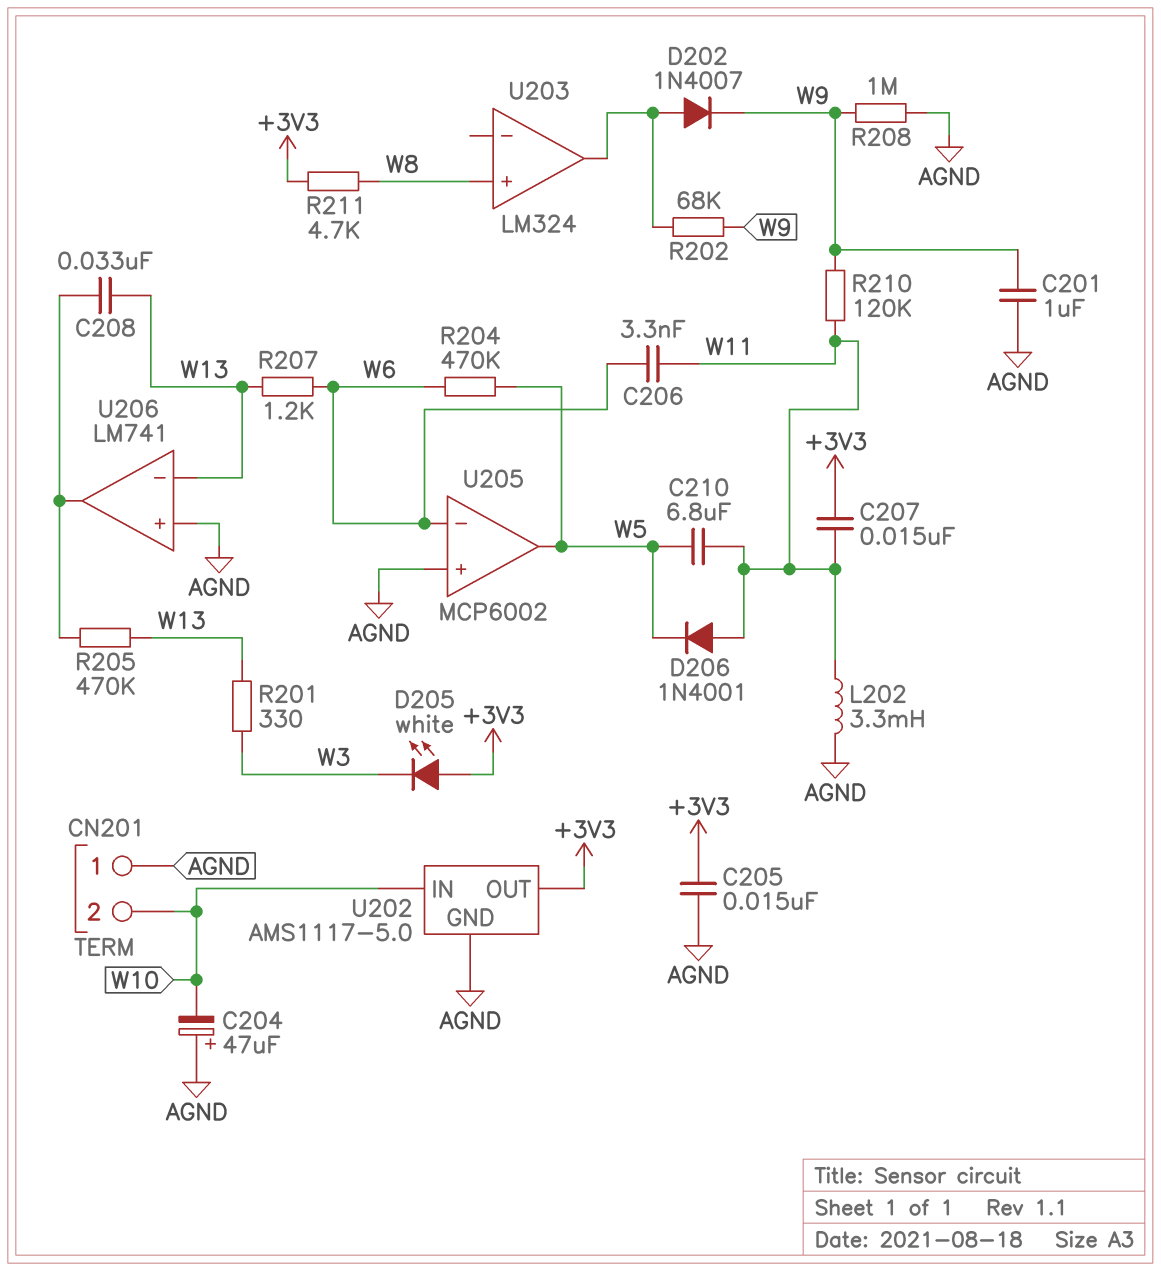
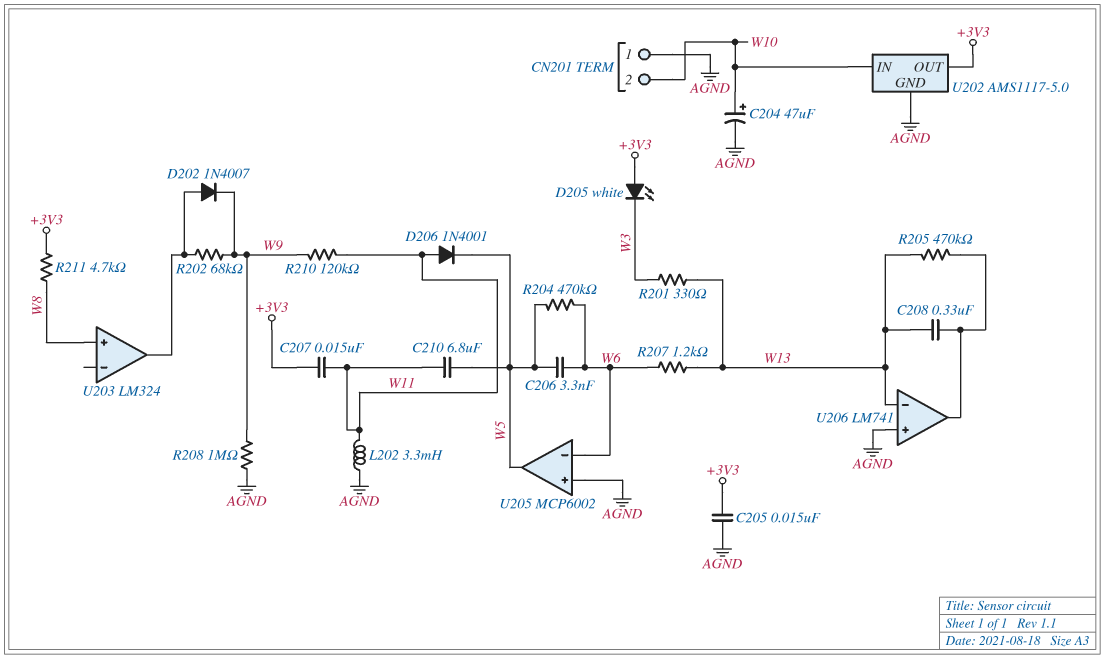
C201: 1uF (AGND, W9) -> none
C204: 47uF (plus AGND, minus W10) -> 47uF (plus W10, minus AGND)
C206: 3.3nF (W6, W11) -> 3.3nF (W5, W6)
C208: 33nF (U206/out, W13) -> 330nF (U206/out, W13)

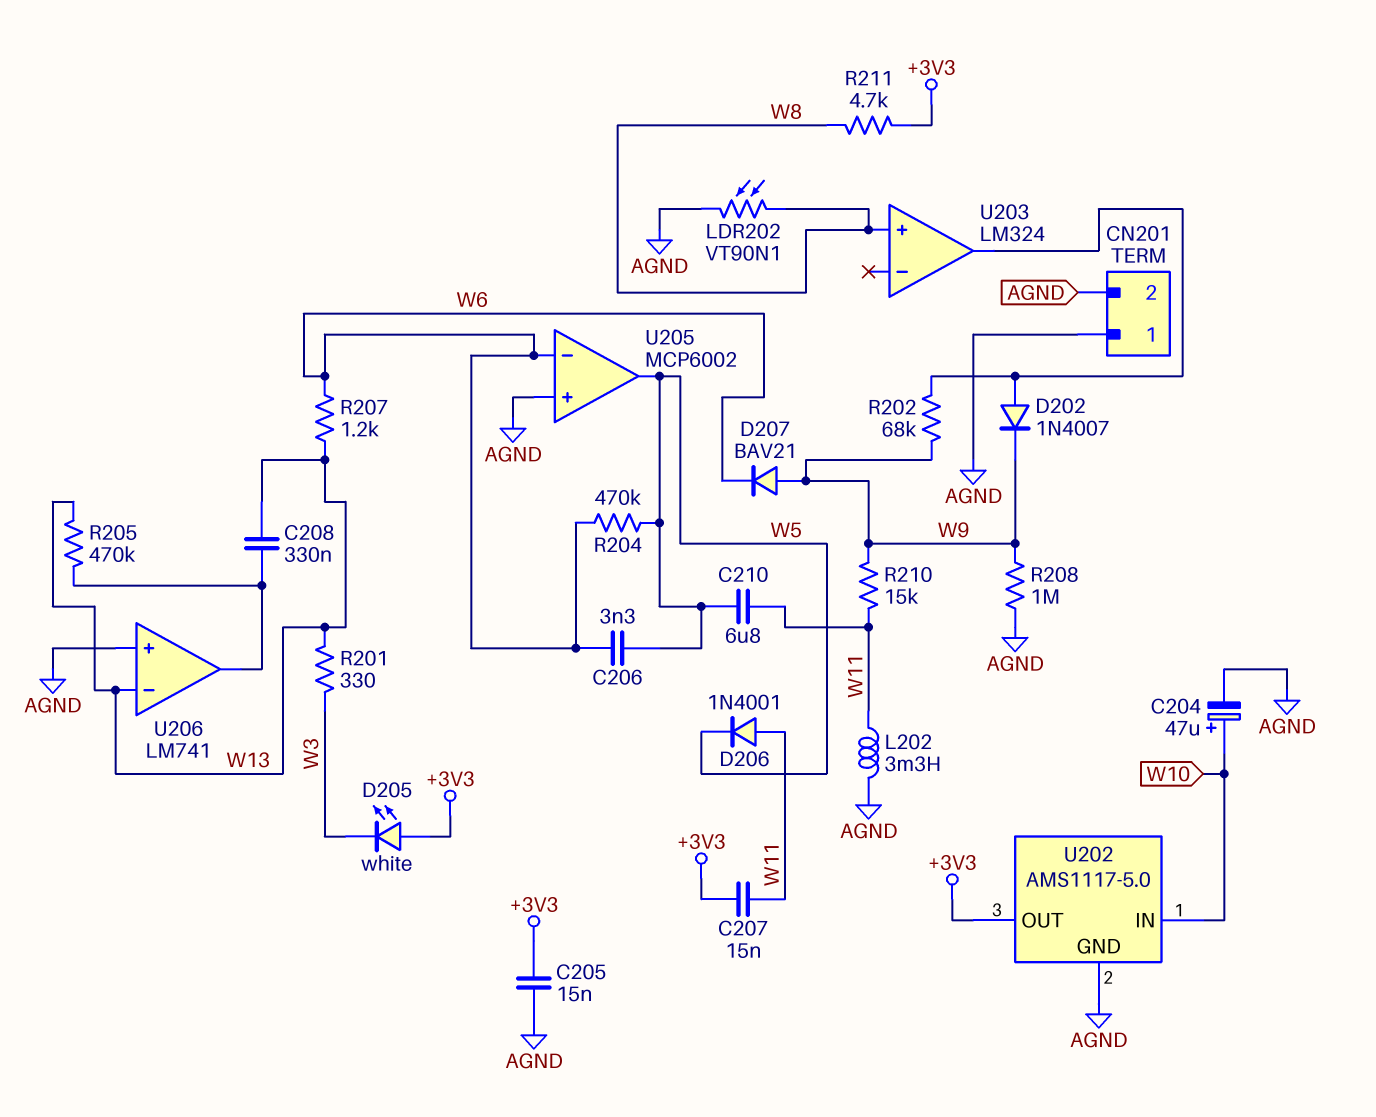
CN201 pin 2: W10 -> AGND
D207: none -> diode BAV21 (A W9, K W6)
LDR202: none -> VT90N1 (AGND, W8)
R210: 120k (W9, W11) -> 15k (W9, W11)

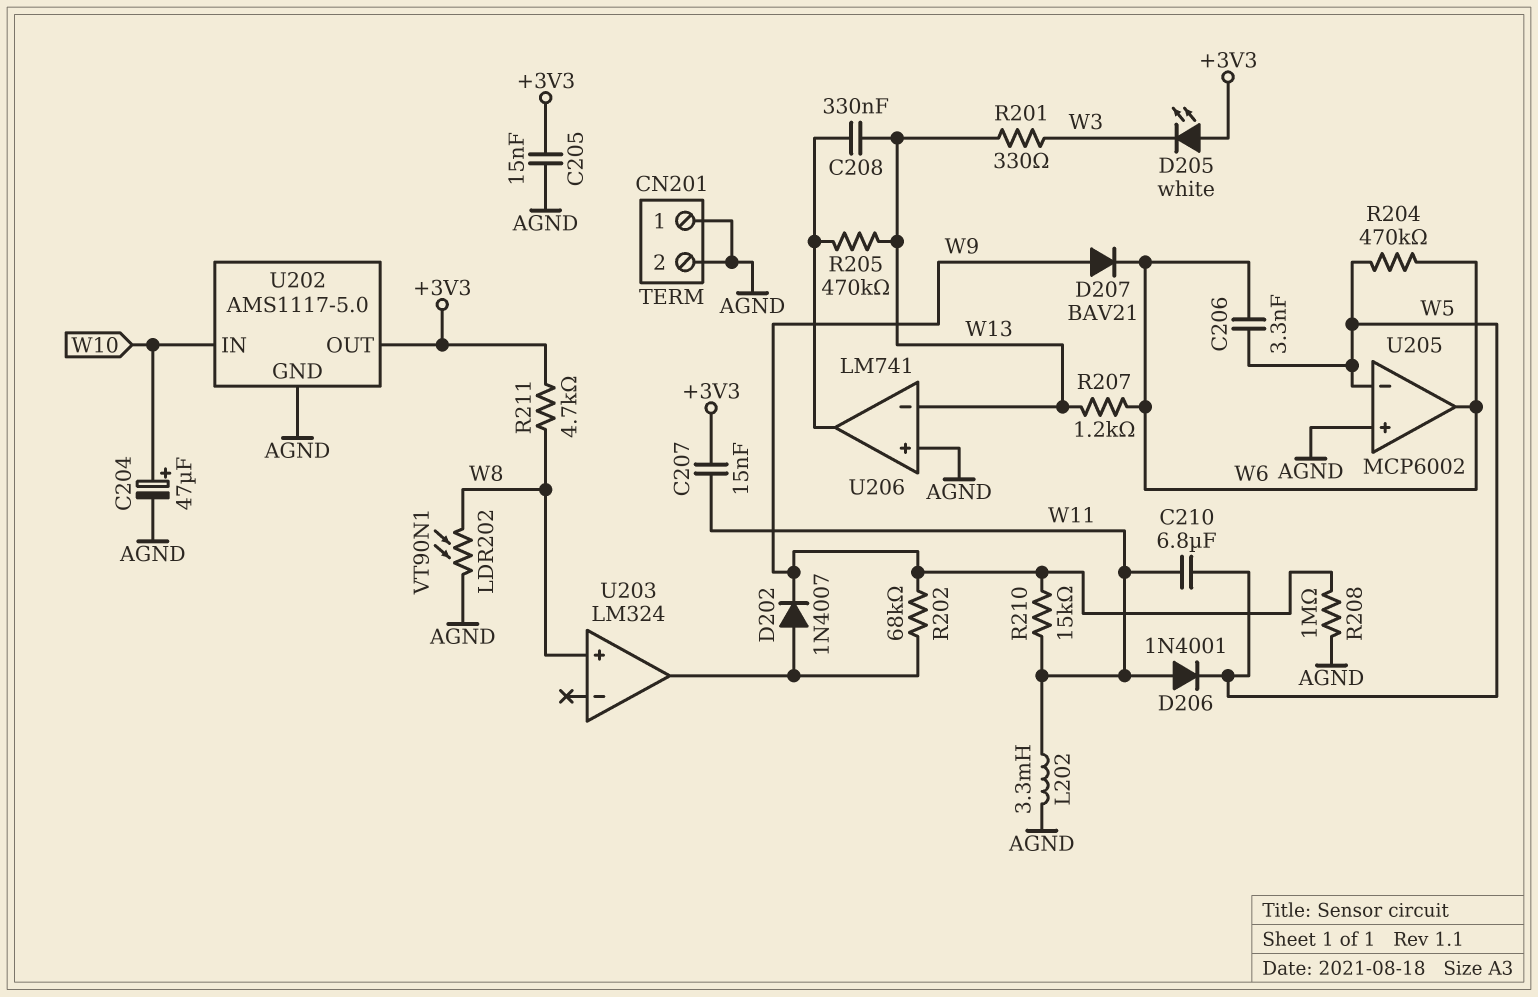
U205 pin in-: W6 -> W5
U205 pin out: W5 -> W6

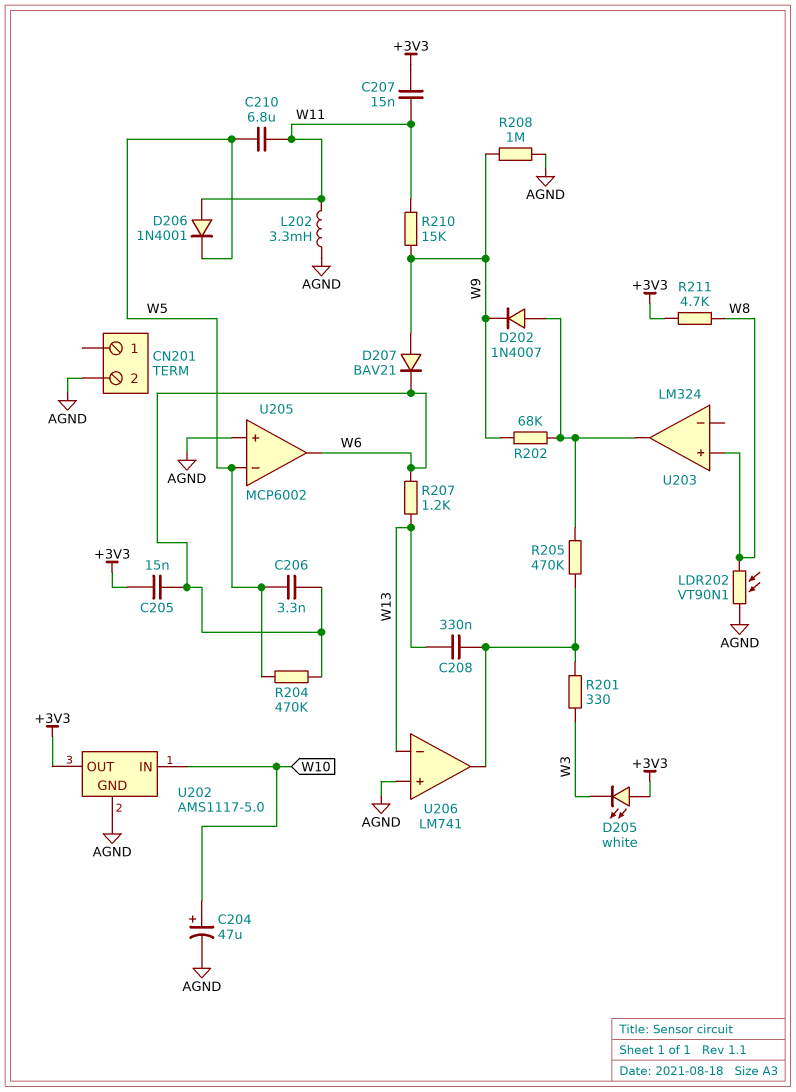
C205: 15nF (+3V3, AGND) -> 15nF (+3V3, W6)
CN201 pin 1: AGND -> none
R201: 330 (W3, W13) -> 330 (U206/out, W3)
R205: 470k (U206/out, W13) -> 470k (U203/out, U206/out)

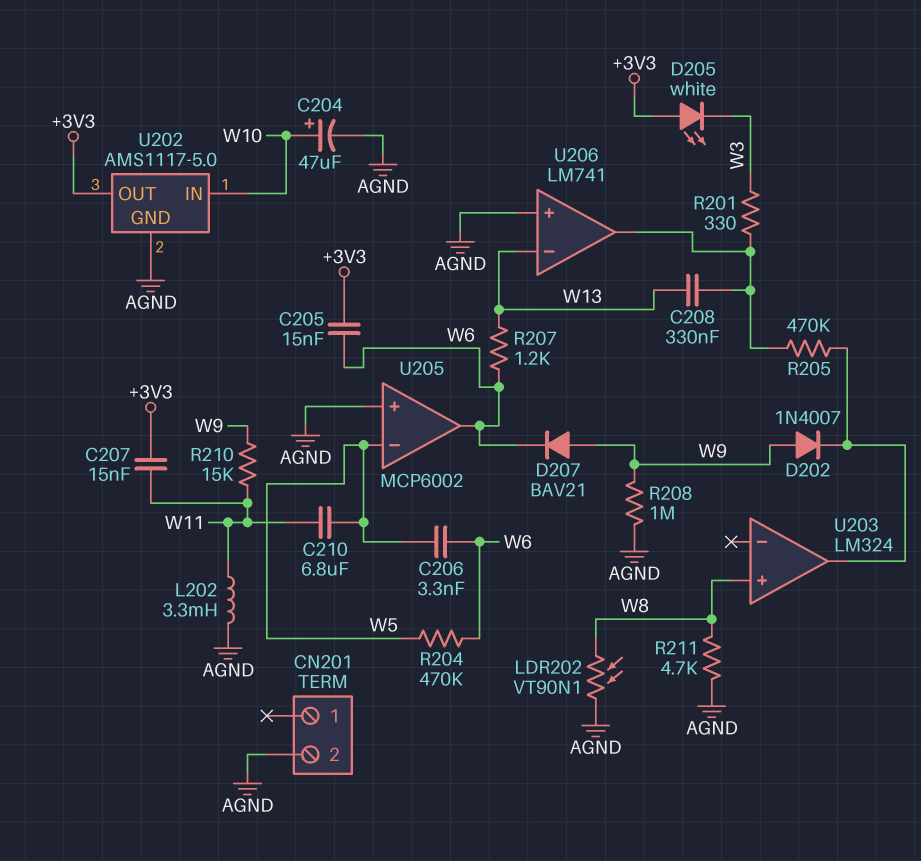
D202: diode 1N4007 (A U203/out, K W9) -> diode 1N4007 (A W9, K U203/out)
D206: diode 1N4001 (A W11, K W5) -> none
R202: 68k (U203/out, W9) -> none
R211: 4.7k (+3V3, W8) -> 4.7k (AGND, W8)

